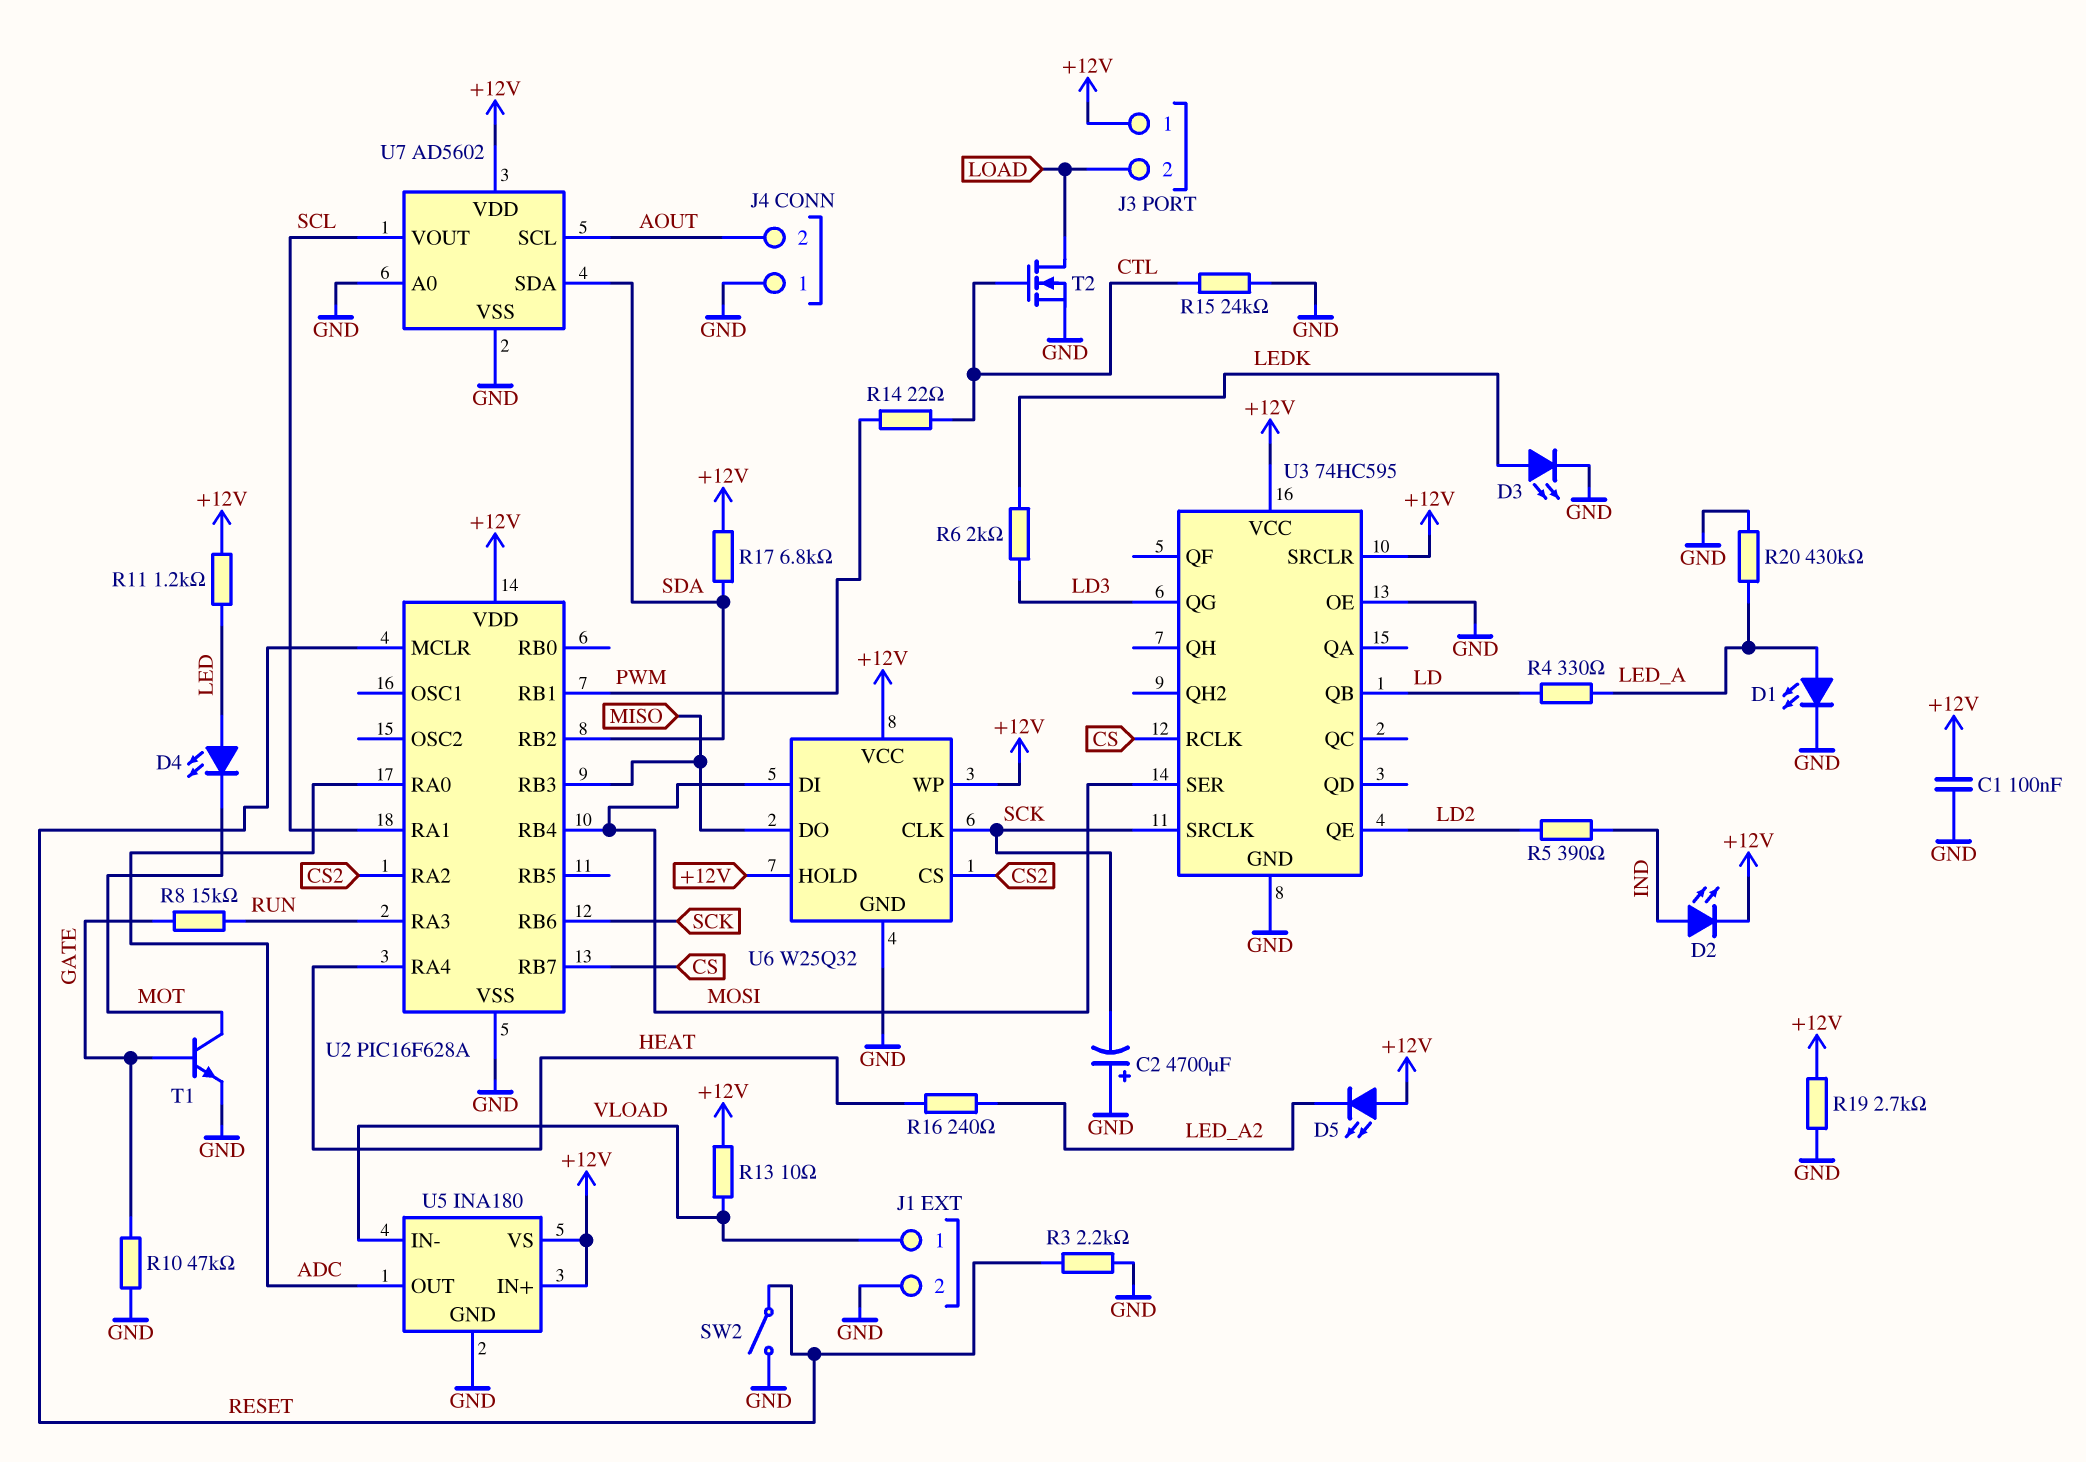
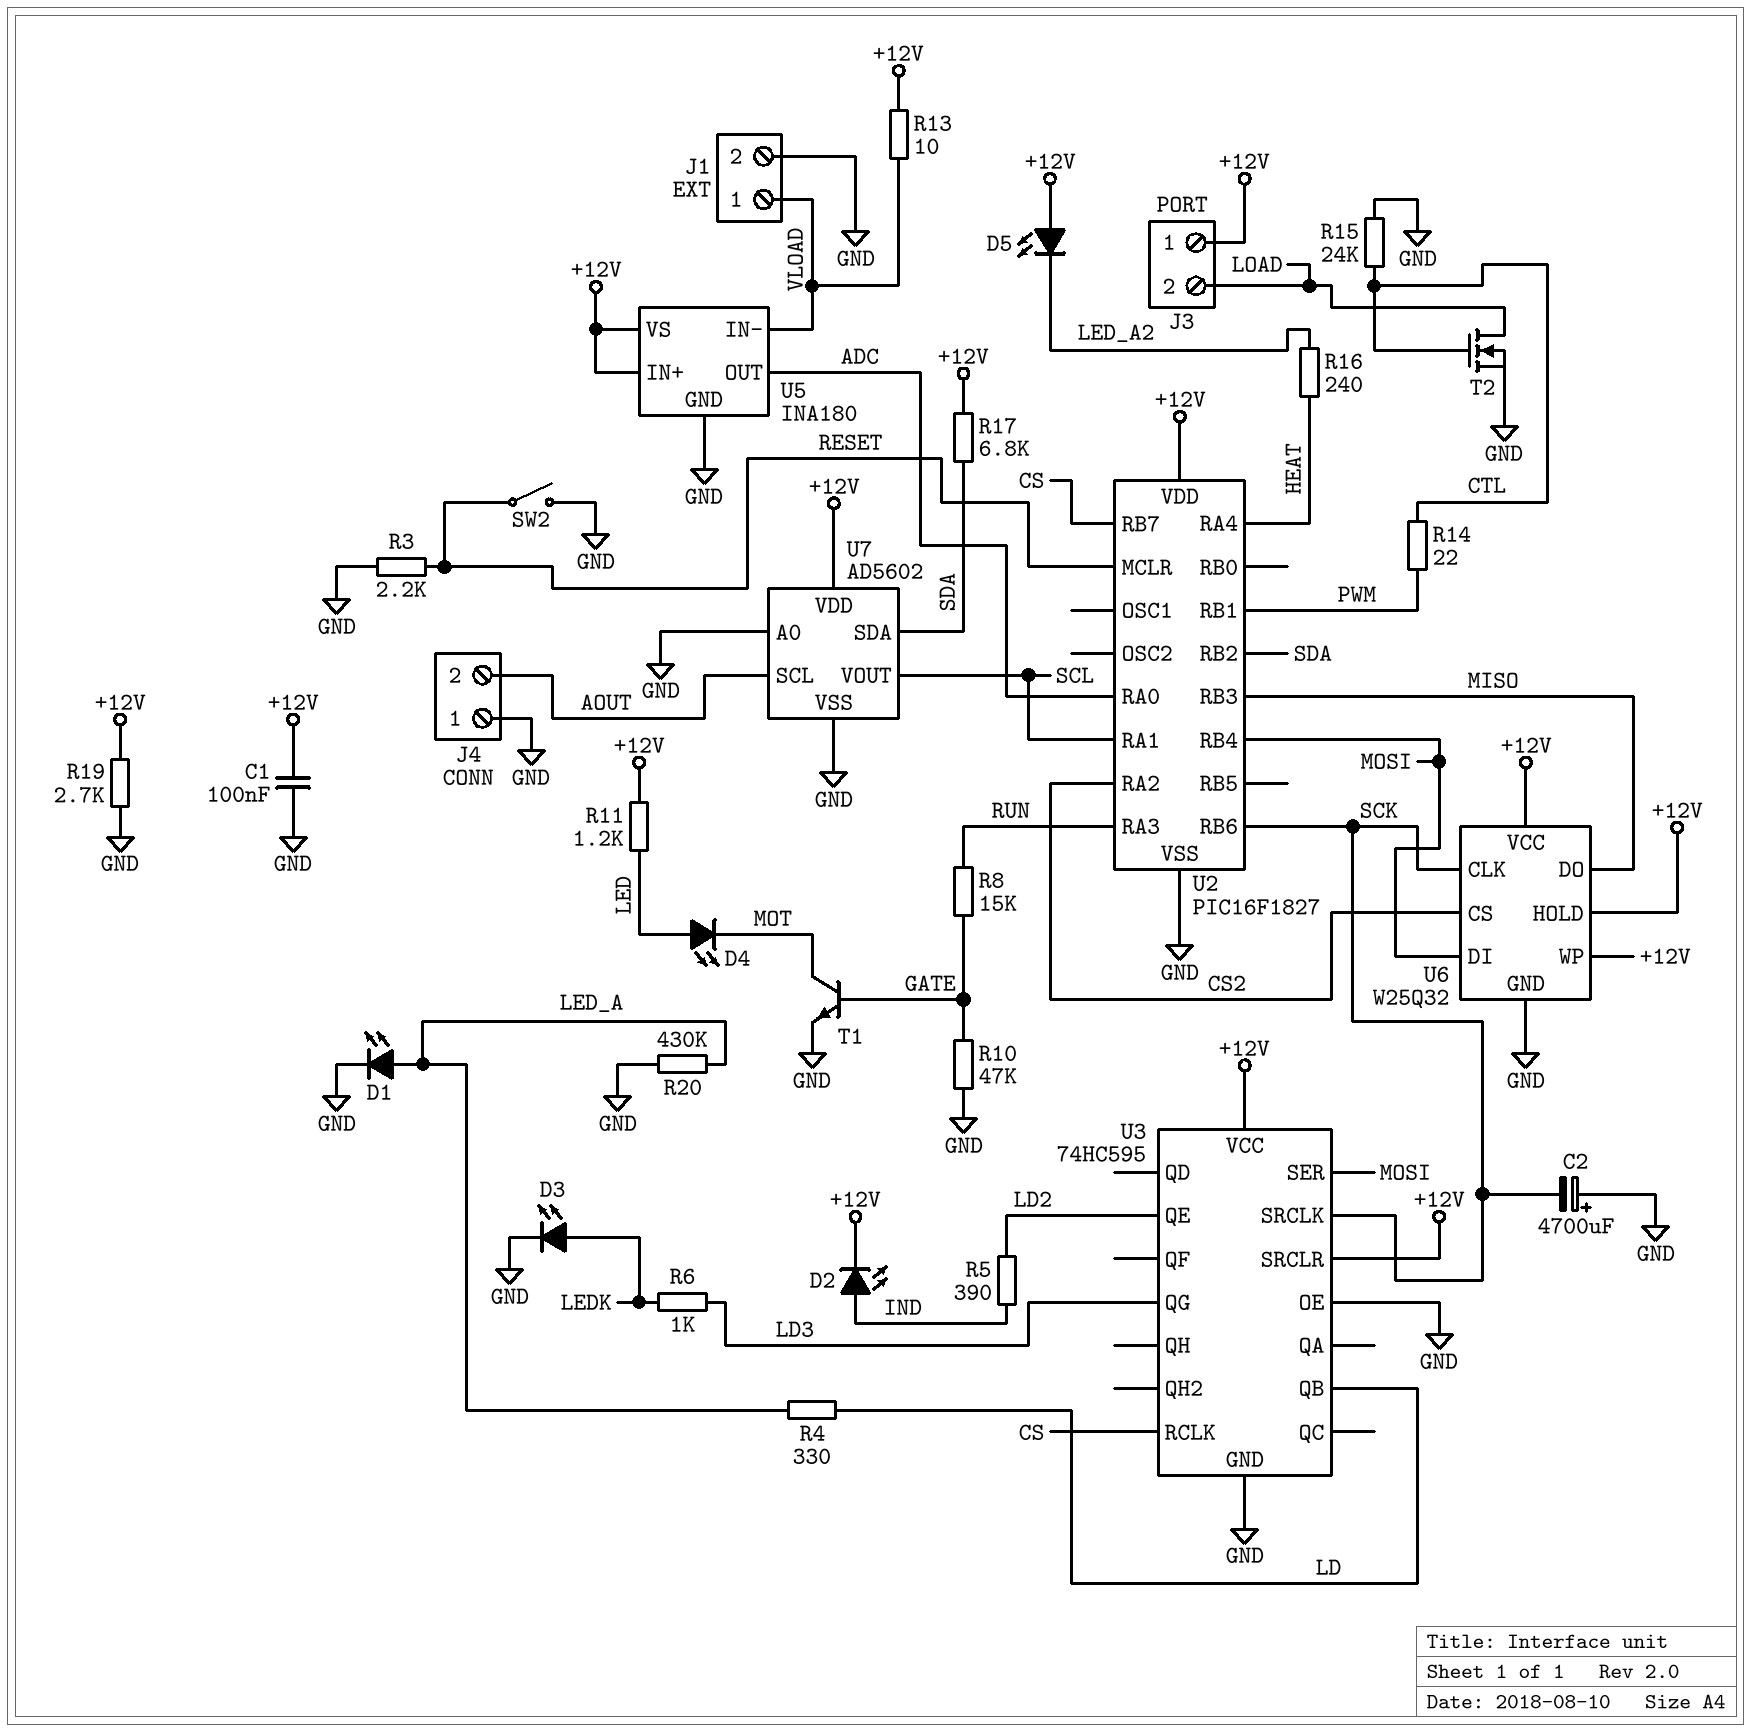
R6: 2k (LD3, LEDK) -> 1k (LD3, LEDK)
U2: PIC16F628A -> PIC16F1827

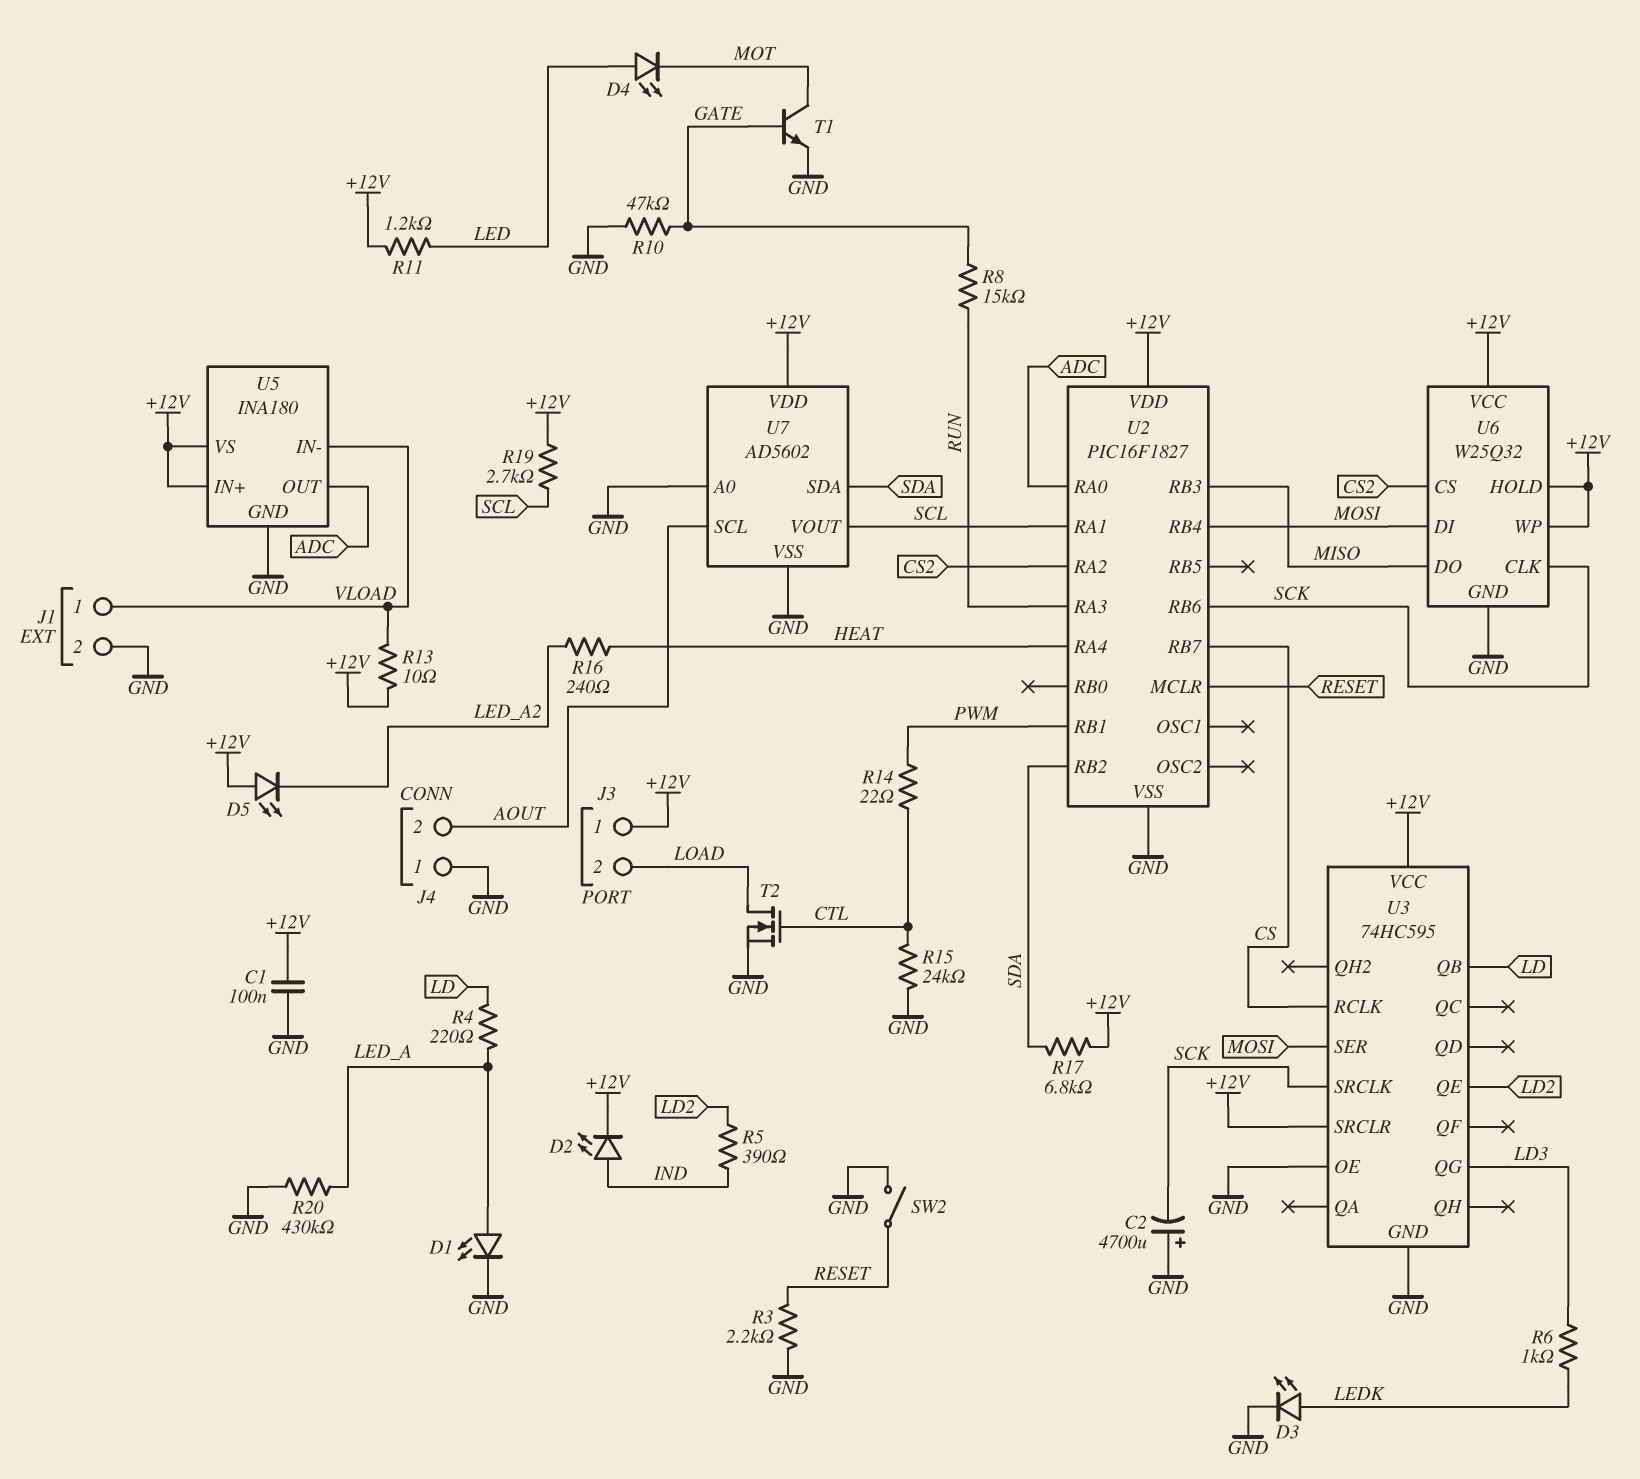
R4: 330 (LD, LED_A) -> 220 (LD, LED_A)
R19: 2.7k (+12V, GND) -> 2.7k (+12V, SCL)

